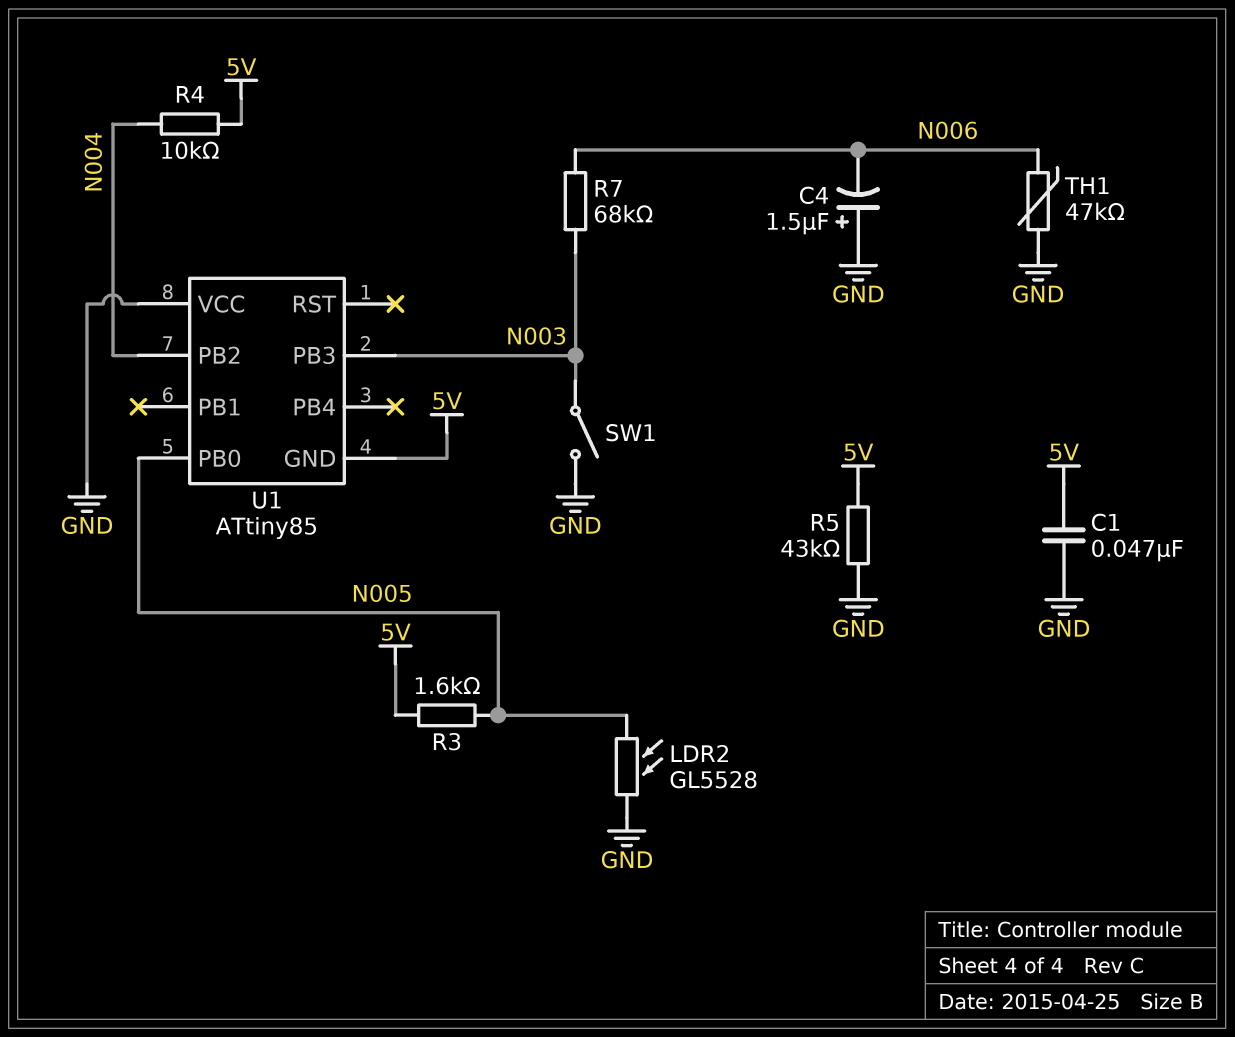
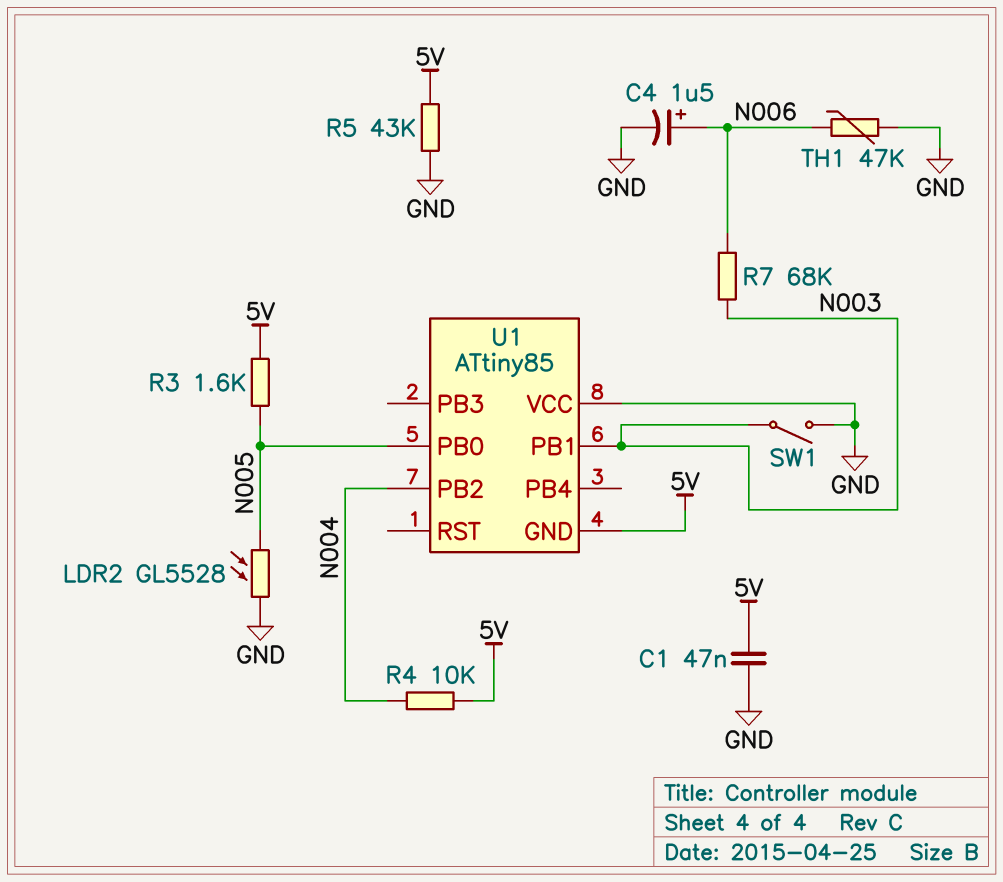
C4: 1.5uF (plus GND, minus N006) -> 1.5uF (plus N006, minus GND)
U1 pin PB1: none -> N003
U1 pin PB3: N003 -> none

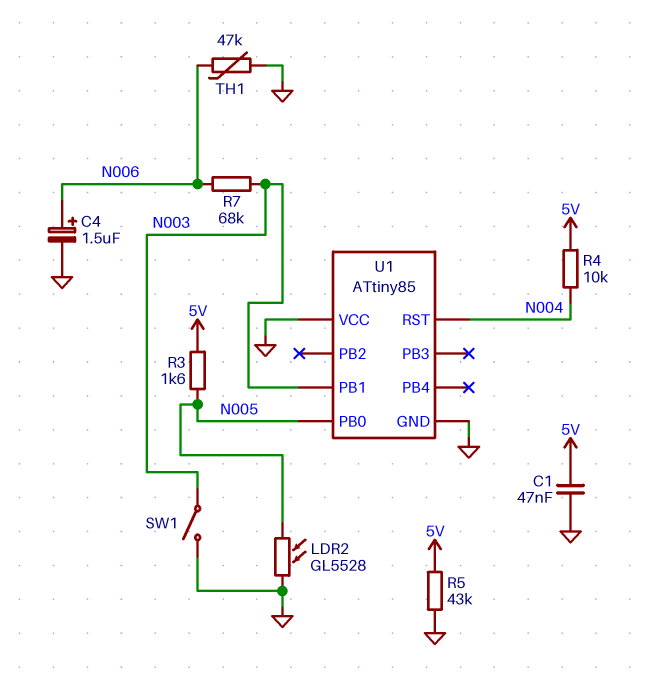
U1 pin GND: 5V -> GND
U1 pin PB2: N004 -> none
U1 pin RST: none -> N004

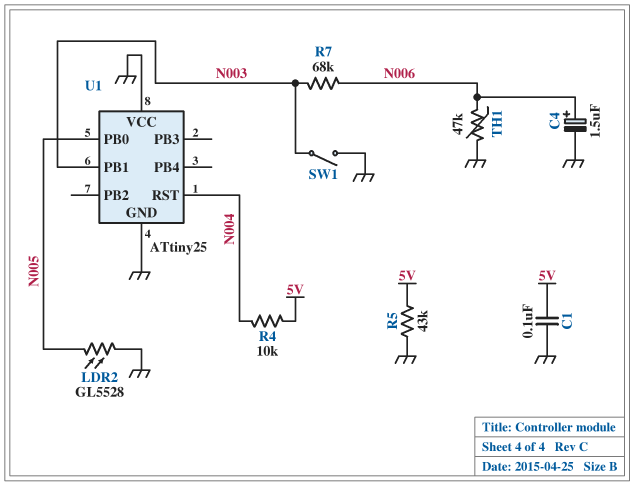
C1: 47nF (5V, GND) -> 100nF (5V, GND)
R3: 1.6k (5V, N005) -> none
U1: ATtiny85 -> ATtiny25

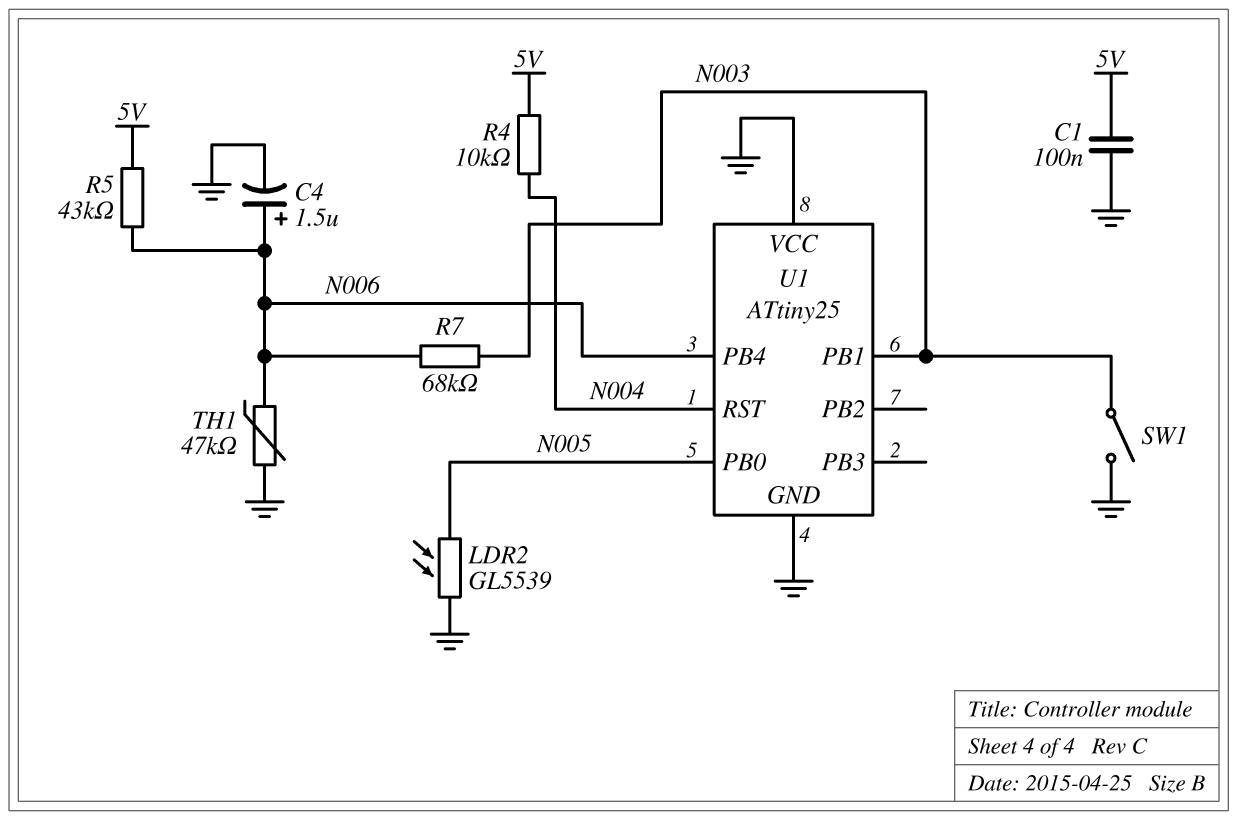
LDR2: GL5528 (GND, N005) -> GL5539 (GND, N005)
R5: 43k (5V, GND) -> 43k (5V, N006)
U1 pin PB4: none -> N006

